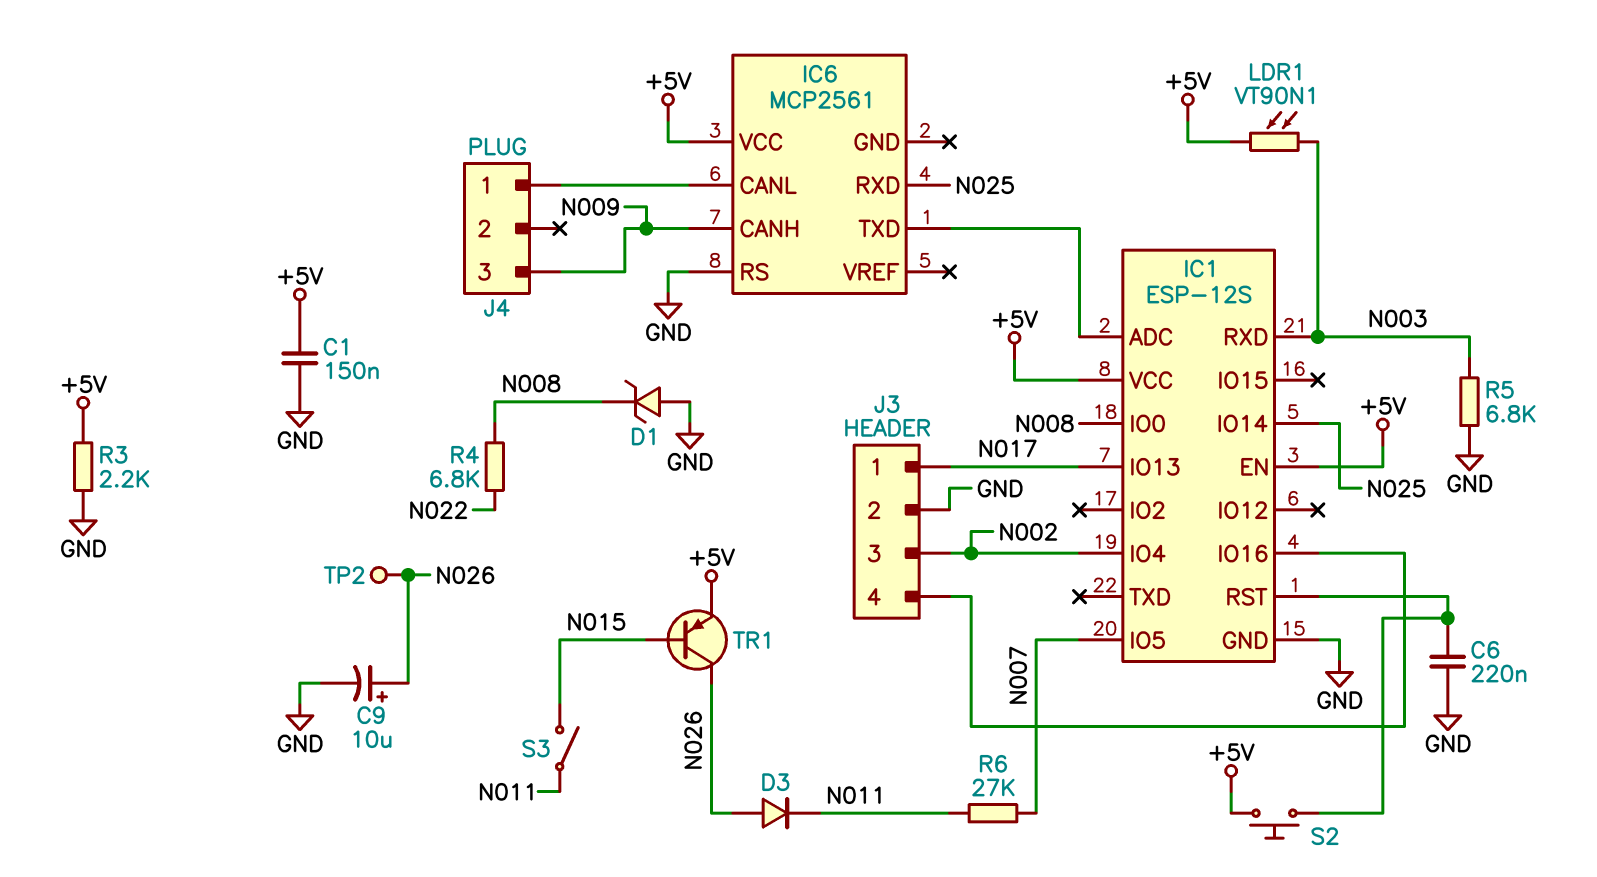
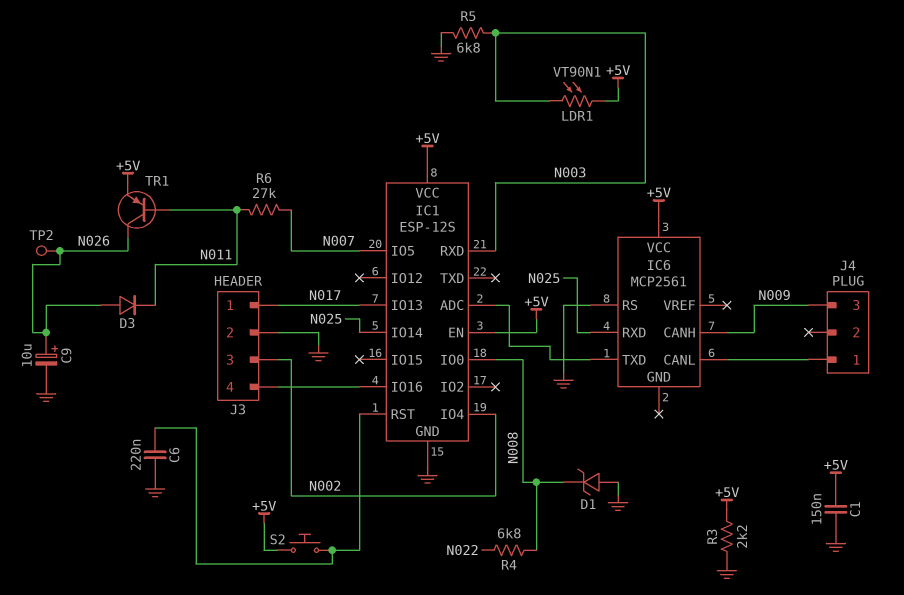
S3: switch (N011, N015) -> none
TR1: PNP (B N015, C N026, E +5V) -> PNP (B N011, C N026, E +5V)

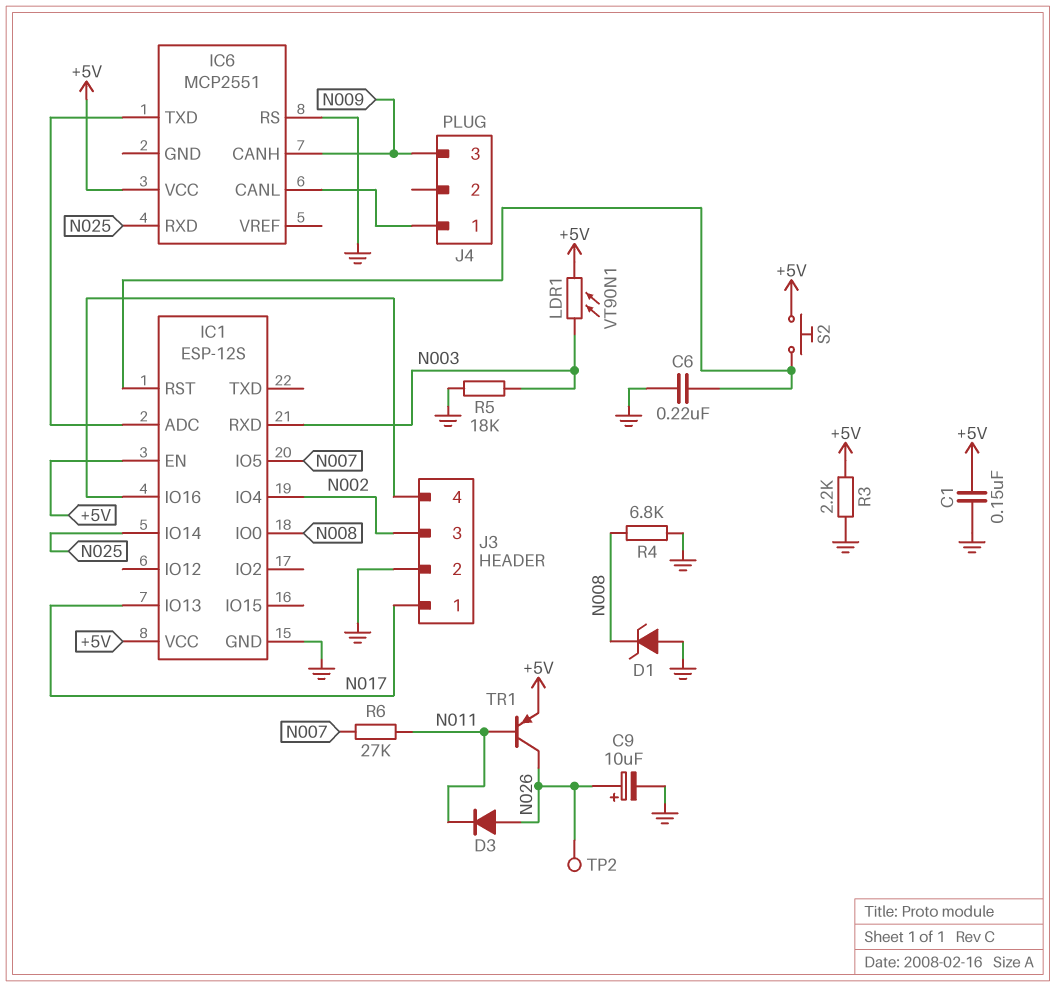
IC6: MCP2561 -> MCP2551
R4: 6.8k (N008, N022) -> 6.8k (GND, N008)
R5: 6.8k (GND, N003) -> 18k (GND, N003)

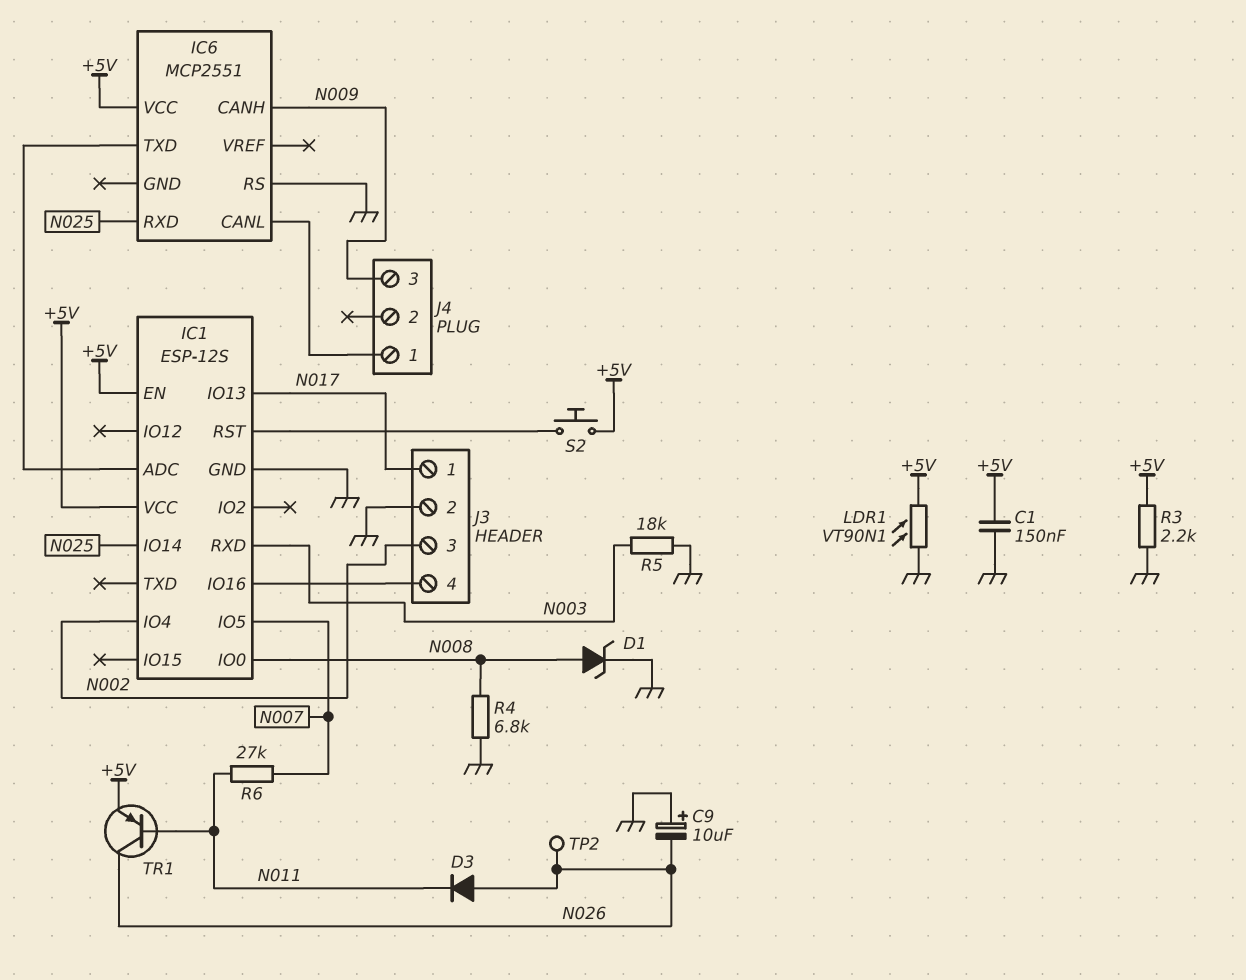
C6: 220nF (GND, IC1/RST) -> none
C9: 10uF (plus N026, minus GND) -> 10uF (plus GND, minus N026)
D1: zener (A GND, K N008) -> zener (A N008, K GND)
LDR1: VT90N1 (+5V, N003) -> VT90N1 (+5V, GND)

